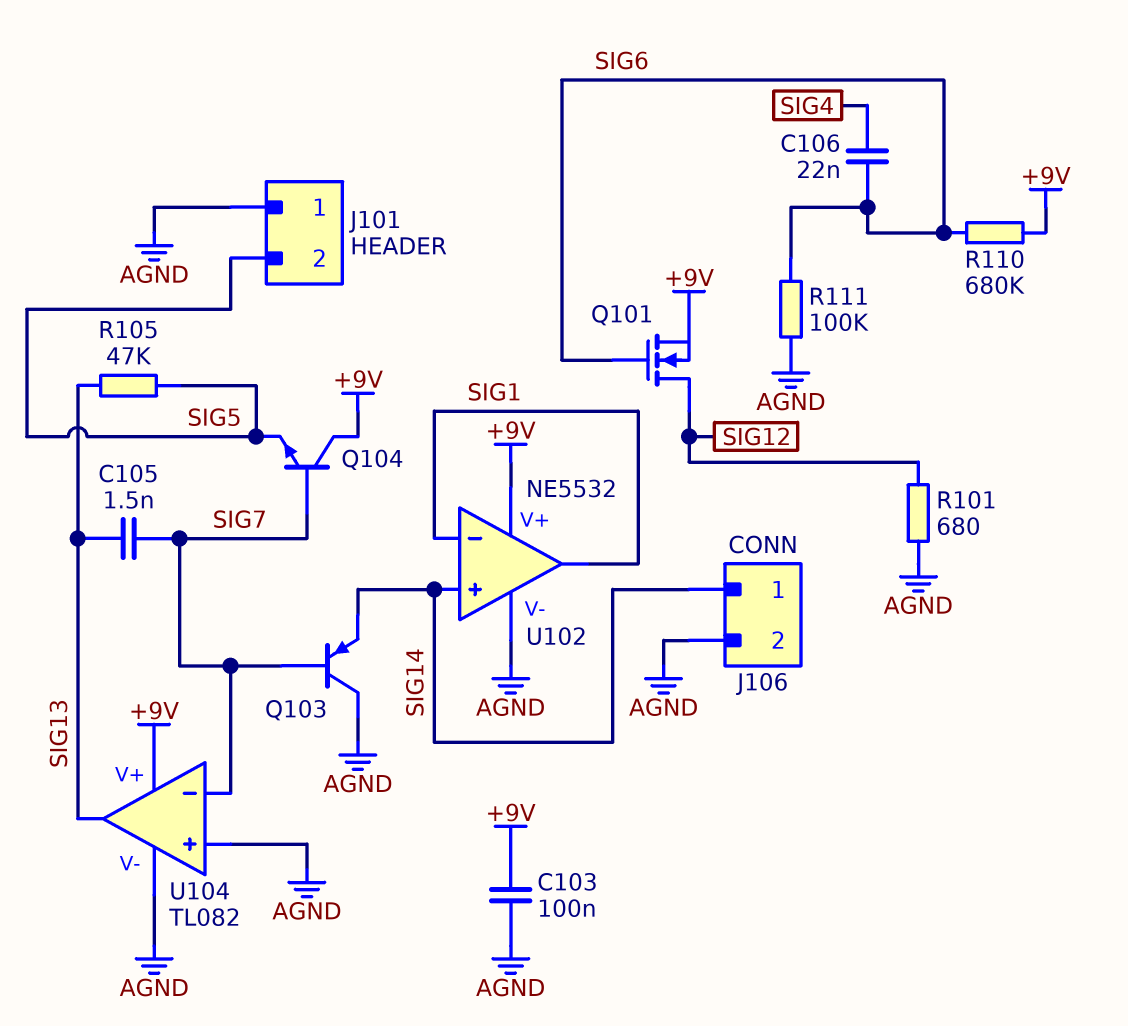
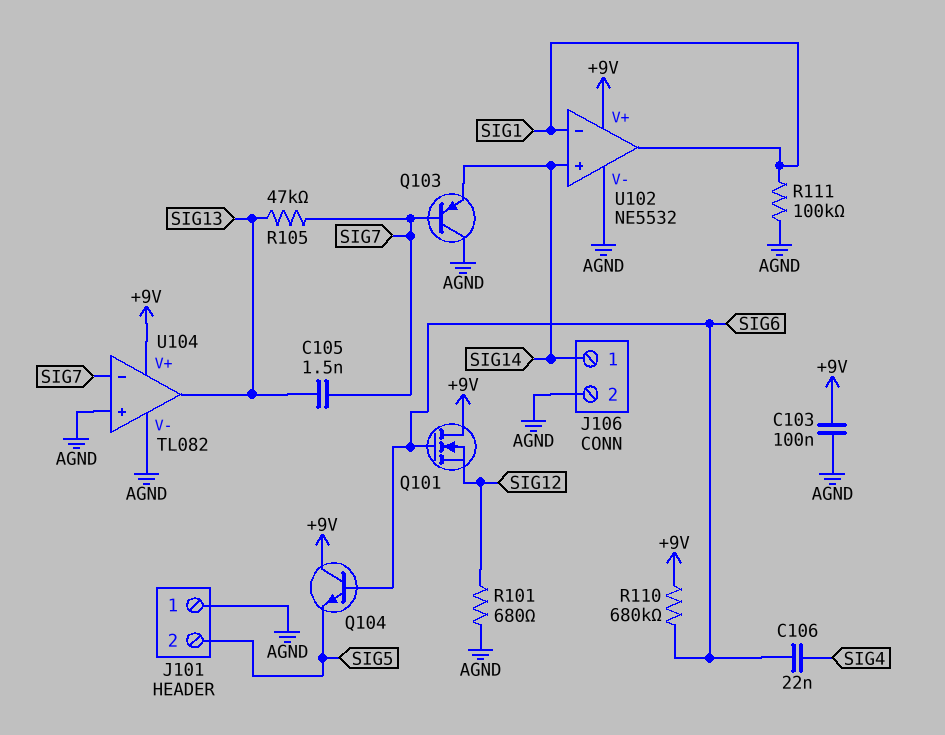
Q101: NMOS (G SIG6, D SIG12, S +9V) -> NMOS (G SIG6, D +9V, S SIG12)
Q104: NPN (B SIG7, C +9V, E SIG5) -> NPN (B SIG6, C +9V, E SIG5)
R105: 47k (SIG5, SIG13) -> 47k (SIG7, SIG13)
R111: 100k (AGND, SIG6) -> 100k (AGND, SIG1)

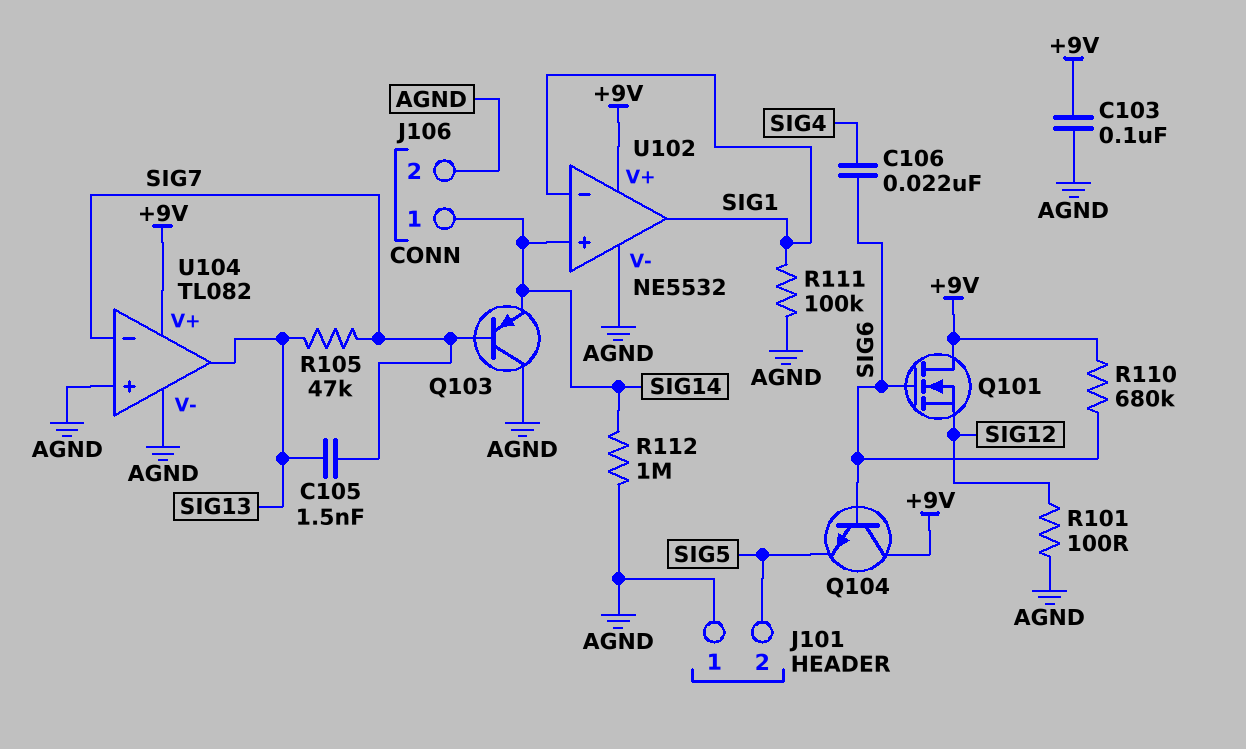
R101: 680 (AGND, SIG12) -> 100 (AGND, SIG12)
R112: none -> 1M (AGND, SIG14)

